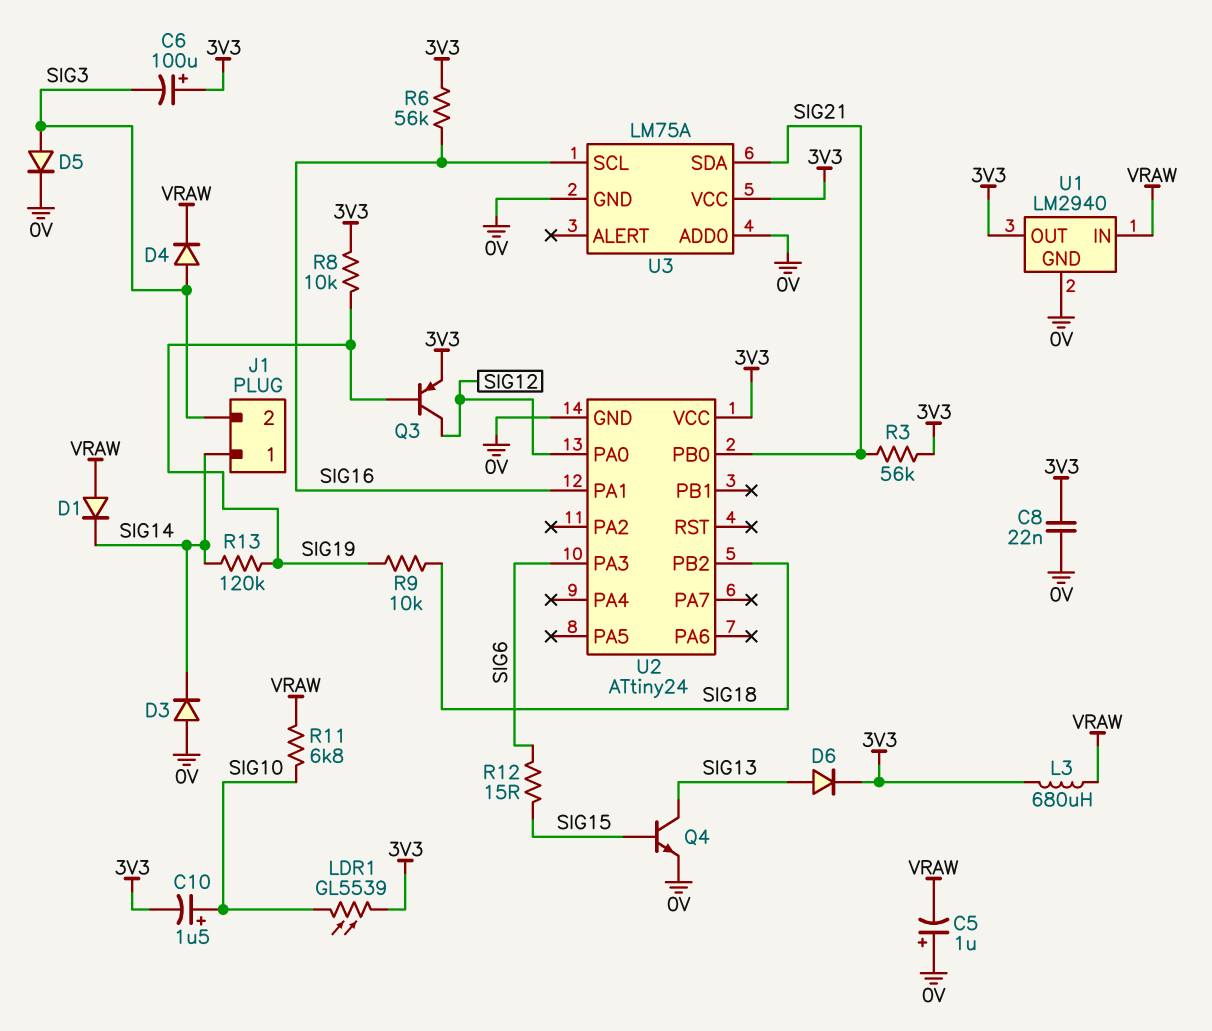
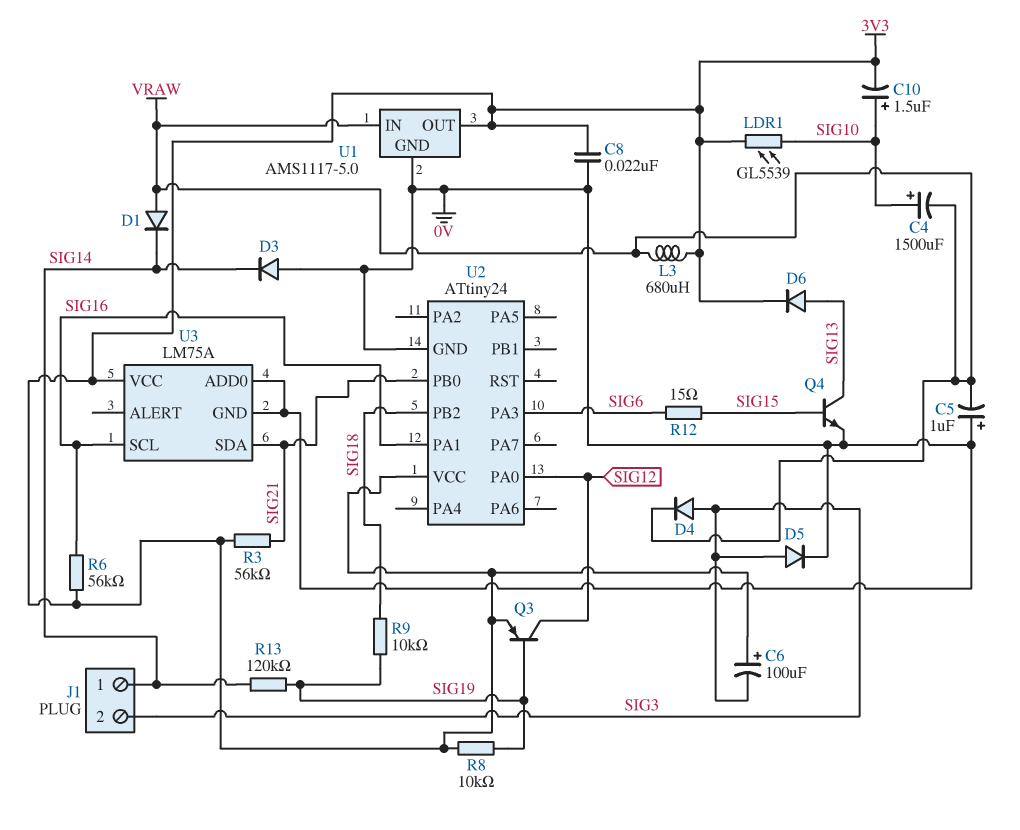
C4: none -> 1500uF (plus SIG10, minus VRAW)
R11: 6.8k (SIG10, VRAW) -> none
U1: LM2940 -> AMS1117-5.0

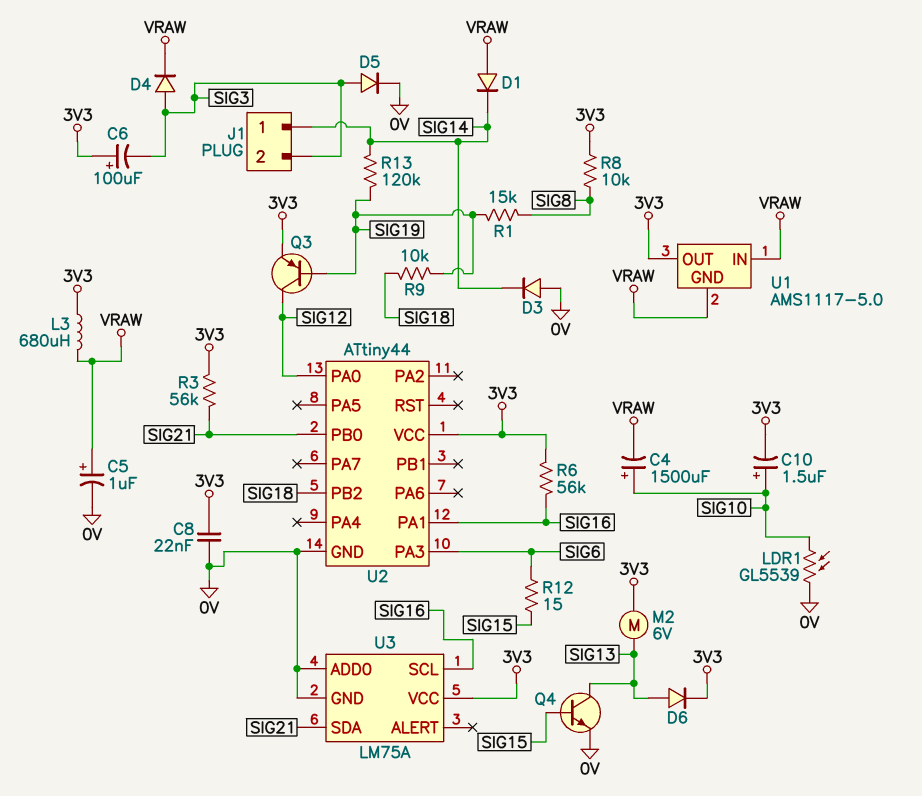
C5: 1uF (plus 0V, minus VRAW) -> 1uF (plus VRAW, minus 0V)
LDR1: GL5539 (3V3, SIG10) -> GL5539 (0V, SIG10)
M2: none -> motor 6V (3V3, SIG13)
R1: none -> 15k (SIG8, SIG19)
R8: 10k (3V3, SIG19) -> 10k (3V3, SIG8)
U1 pin GND: 0V -> VRAW
U2: ATtiny24 -> ATtiny44

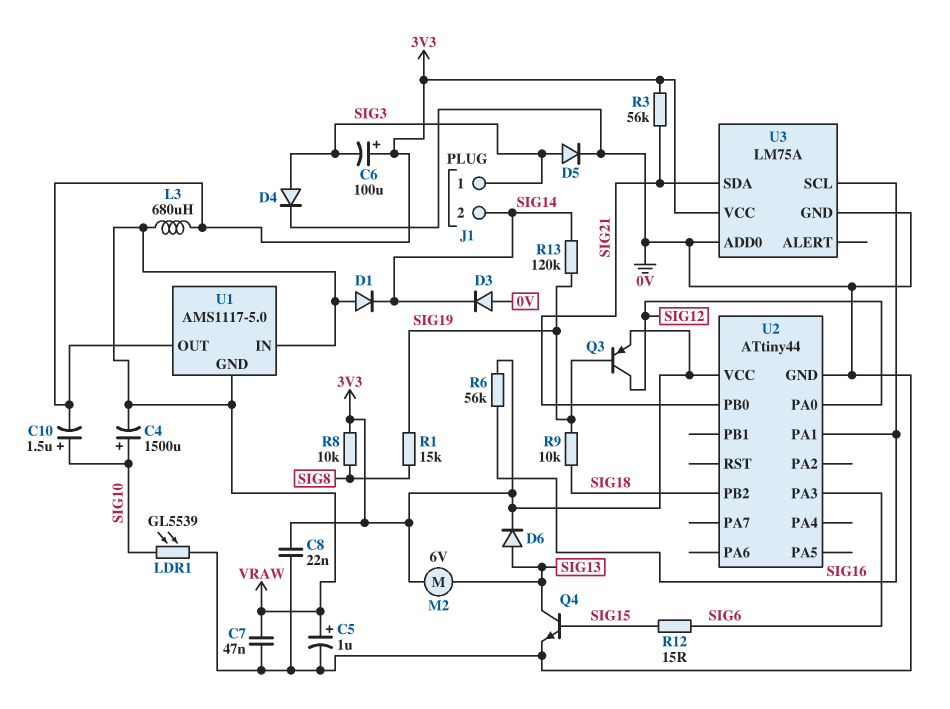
C7: none -> 47nF (0V, VRAW)
D4: diode (A SIG3, K VRAW) -> diode (A SIG3, K 0V)
J1 pin 1: SIG14 -> SIG3
J1 pin 2: SIG3 -> SIG14

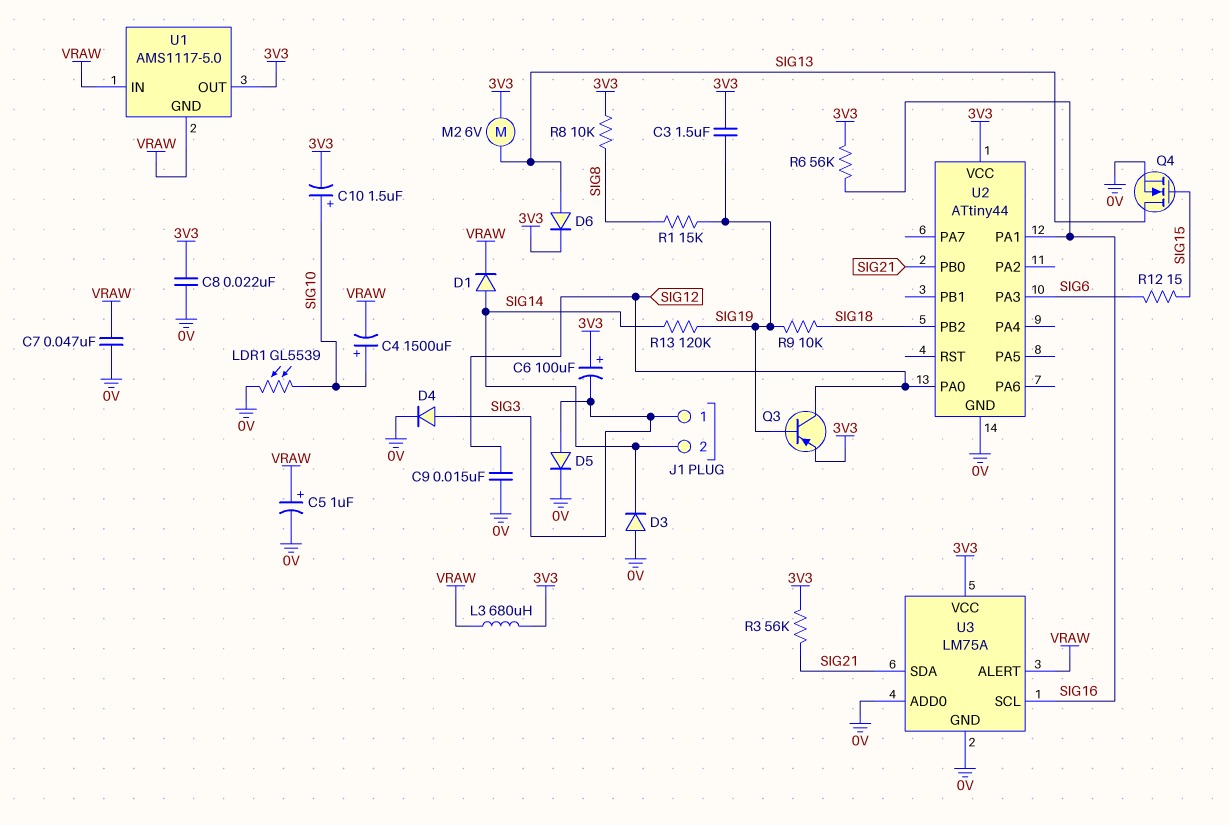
C3: none -> 1.5uF (3V3, SIG19)
C9: none -> 15nF (0V, SIG12)
D1: diode (A VRAW, K SIG14) -> diode (A SIG14, K VRAW)
Q4: NPN (B SIG15, C SIG13, E 0V) -> NMOS (G SIG15, D SIG13, S 0V)
U3 pin ALERT: none -> VRAW

